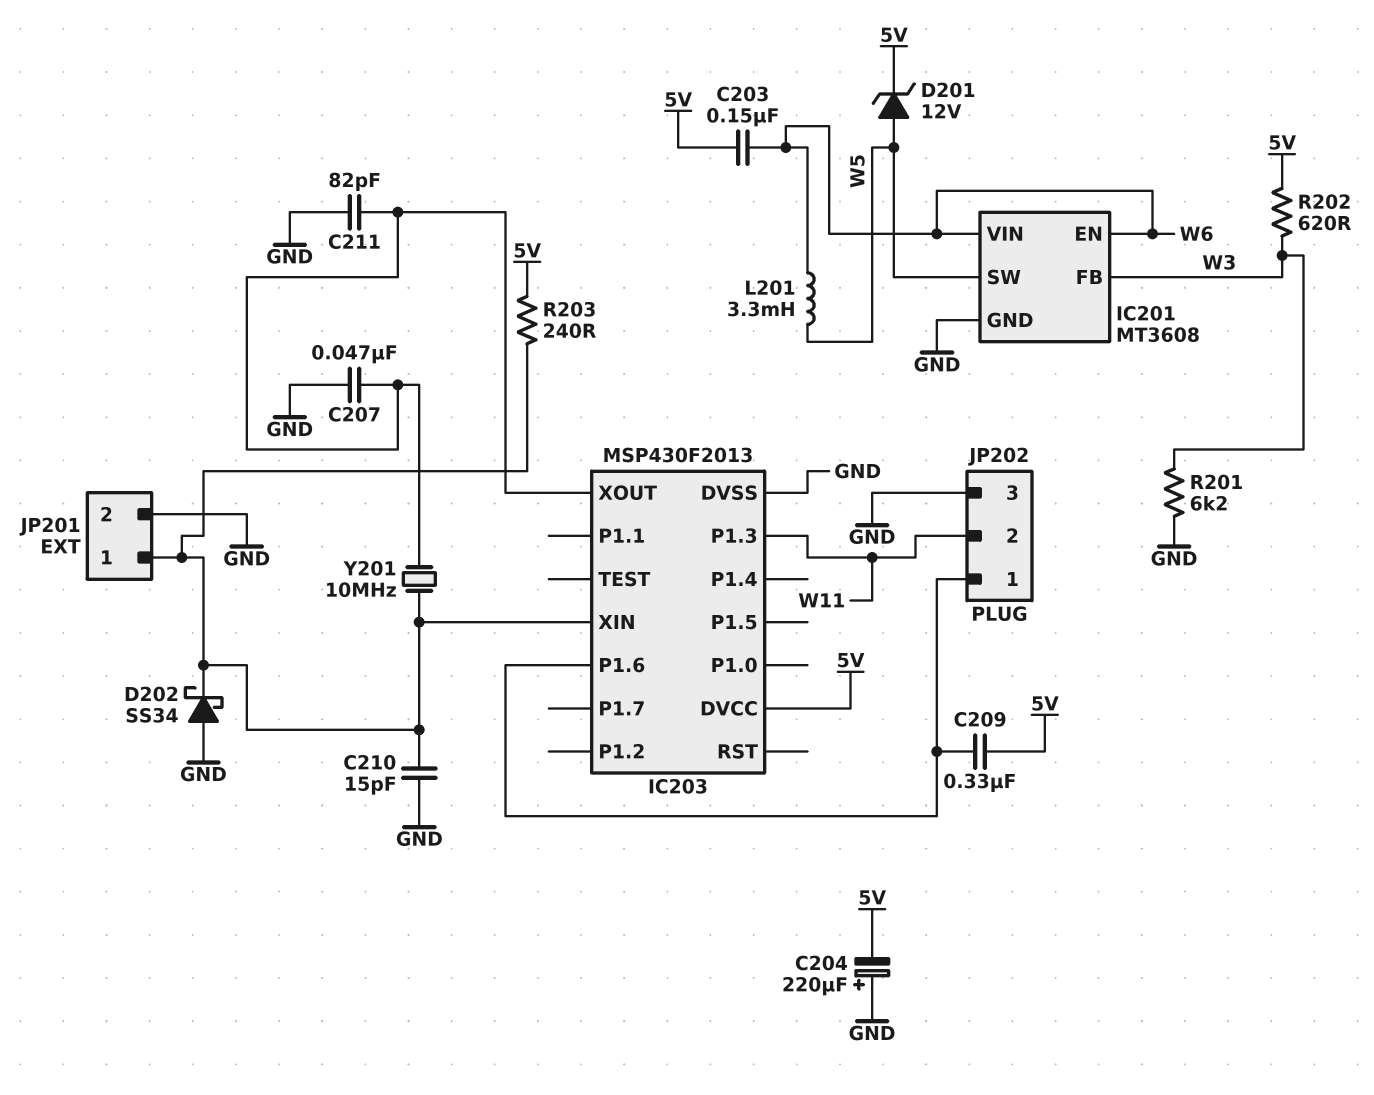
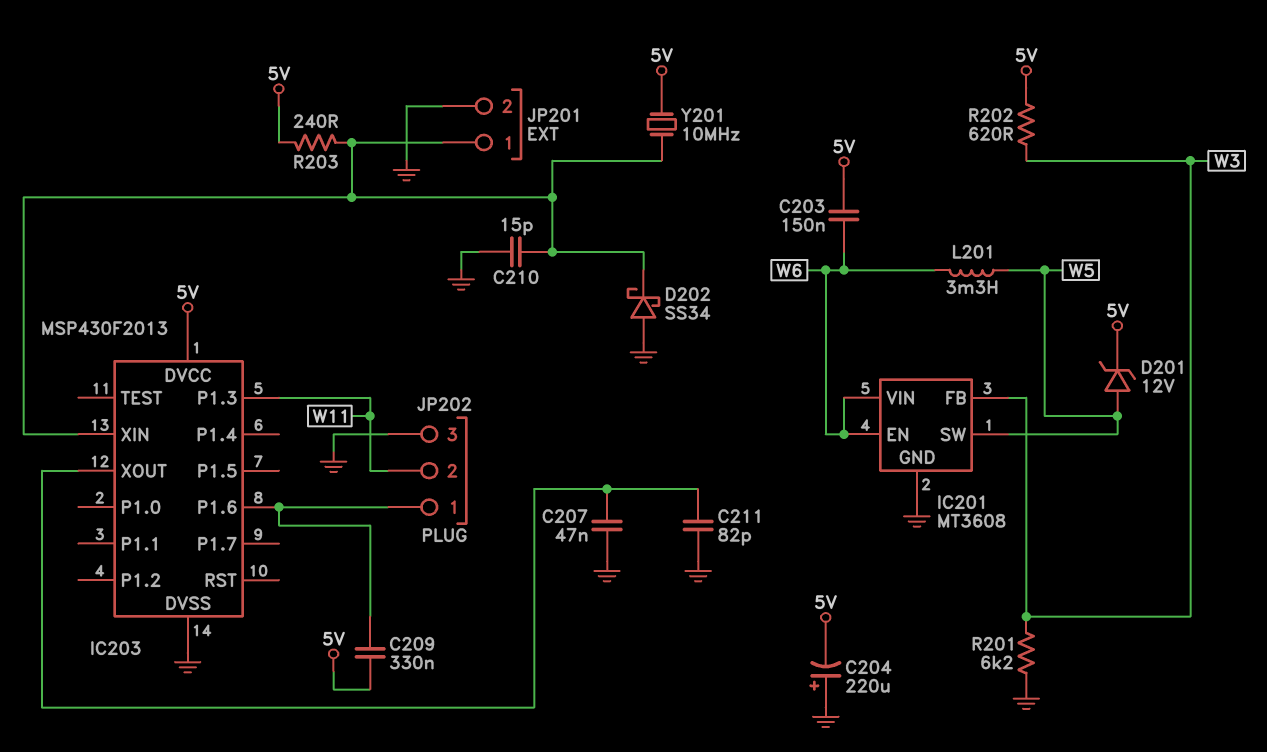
Y201: 10MHz (IC203/XIN, IC203/XOUT) -> 10MHz (5V, IC203/XIN)

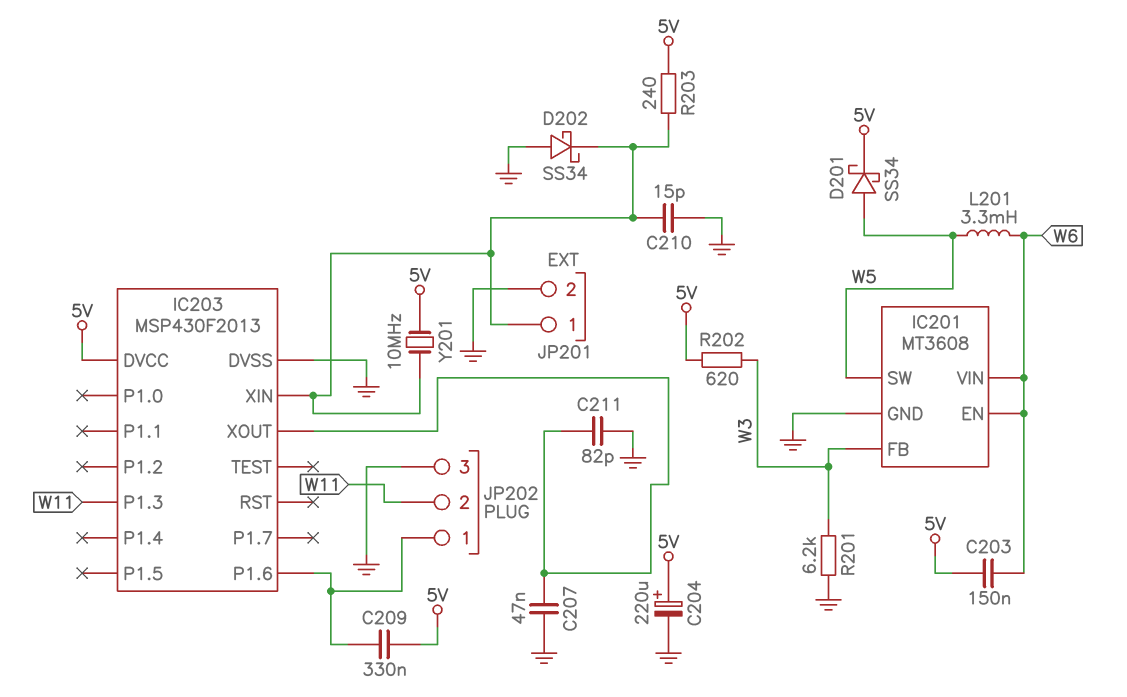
C204: 220uF (plus GND, minus 5V) -> 220uF (plus 5V, minus GND)
D201: zener 12V (A W5, K 5V) -> schottky SS34 (A W5, K 5V)

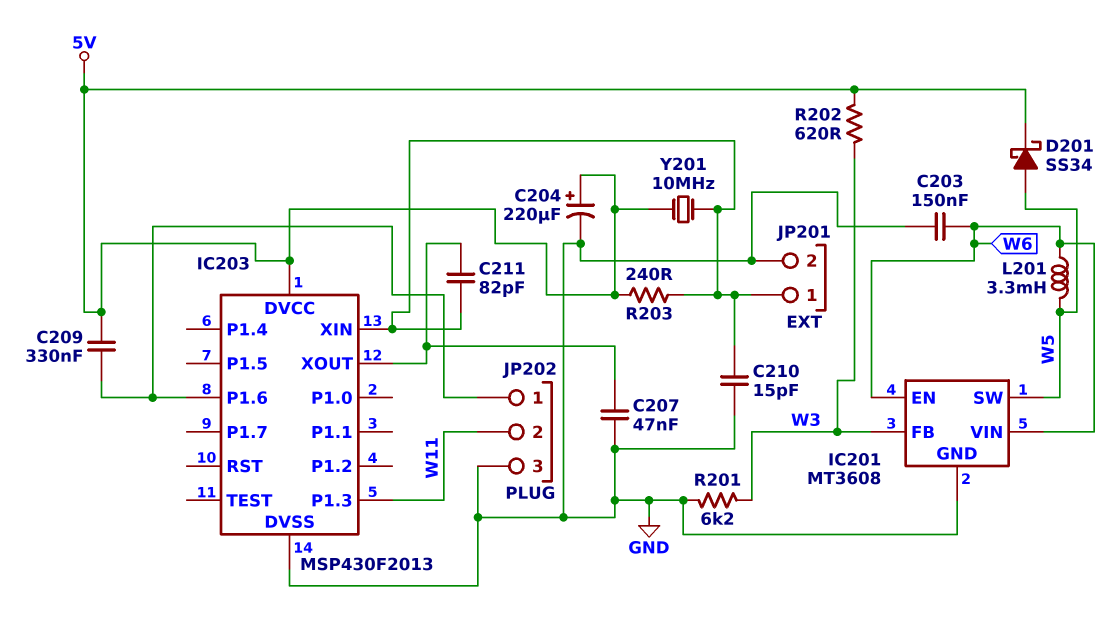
C203: 150nF (5V, W6) -> 150nF (GND, W6)
C211: 82pF (GND, IC203/XOUT) -> 82pF (IC203/XIN, IC203/XOUT)
D202: schottky SS34 (A GND, K IC203/XIN) -> none

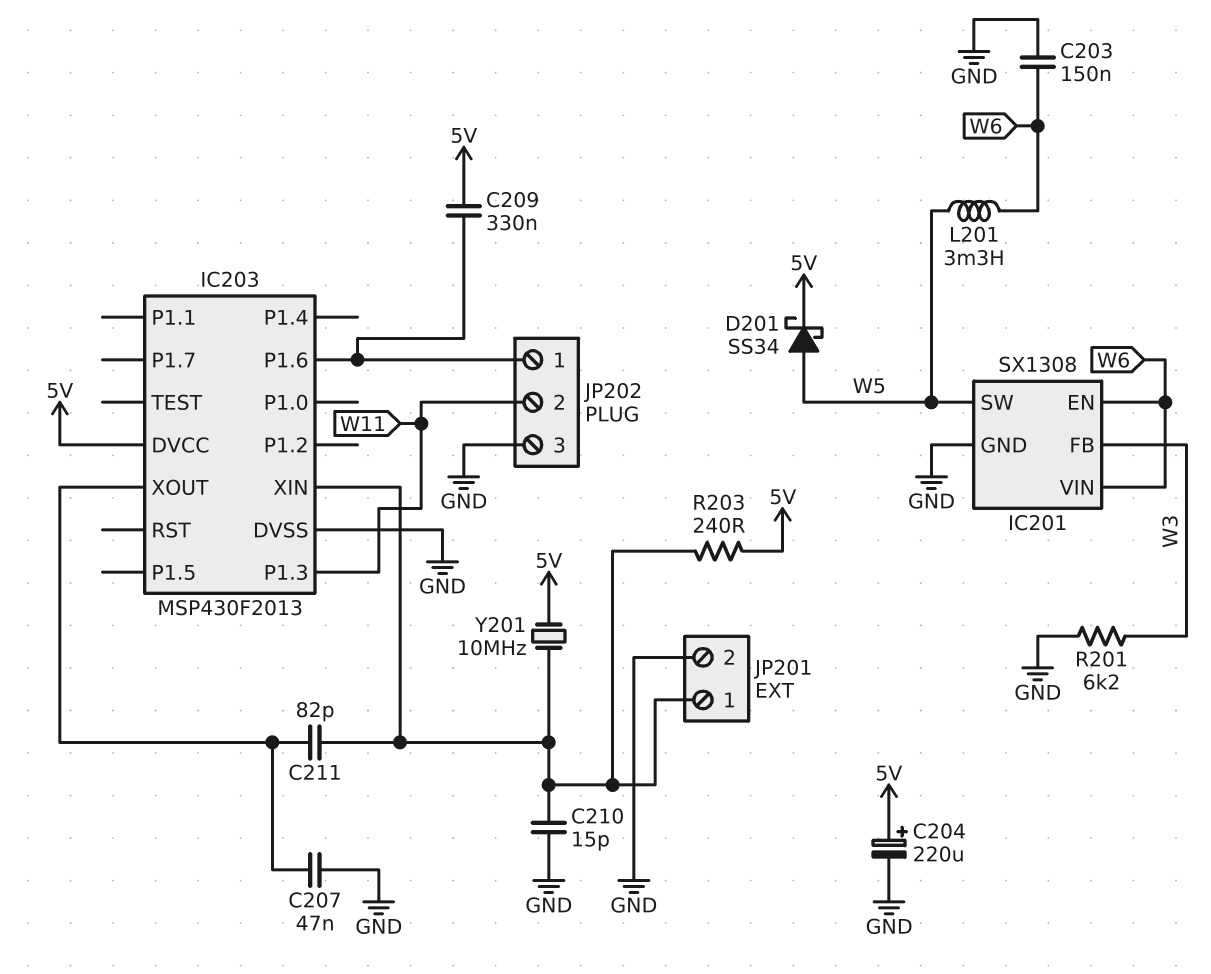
IC201: MT3608 -> SX1308
R202: 620 (5V, W3) -> none

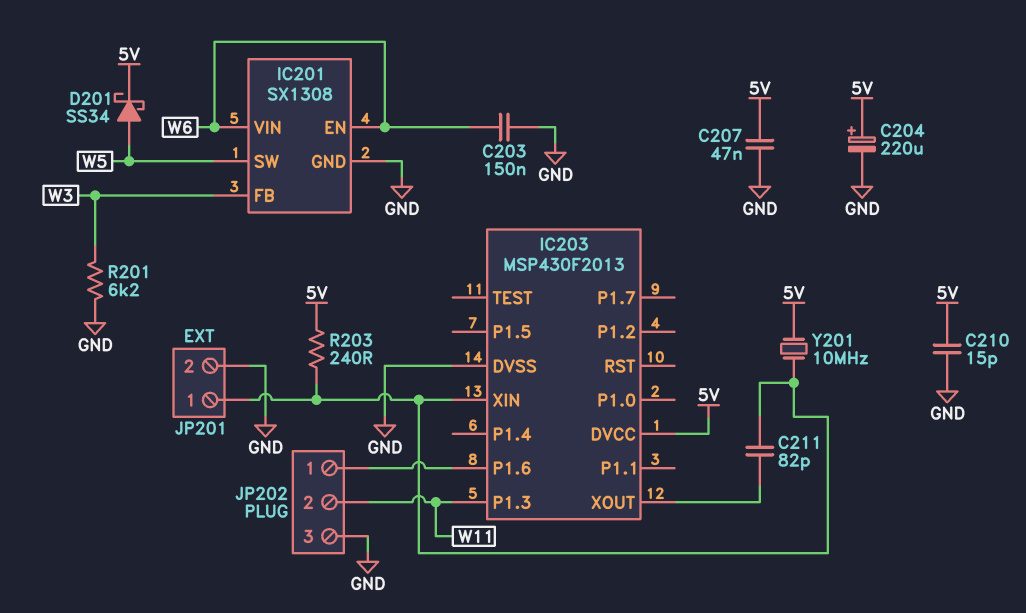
C207: 47nF (GND, IC203/XOUT) -> 47nF (5V, GND)
C209: 330nF (5V, IC203/P1.6) -> none
C210: 15pF (GND, IC203/XIN) -> 15pF (5V, GND)
L201: 3.3mH (W5, W6) -> none

